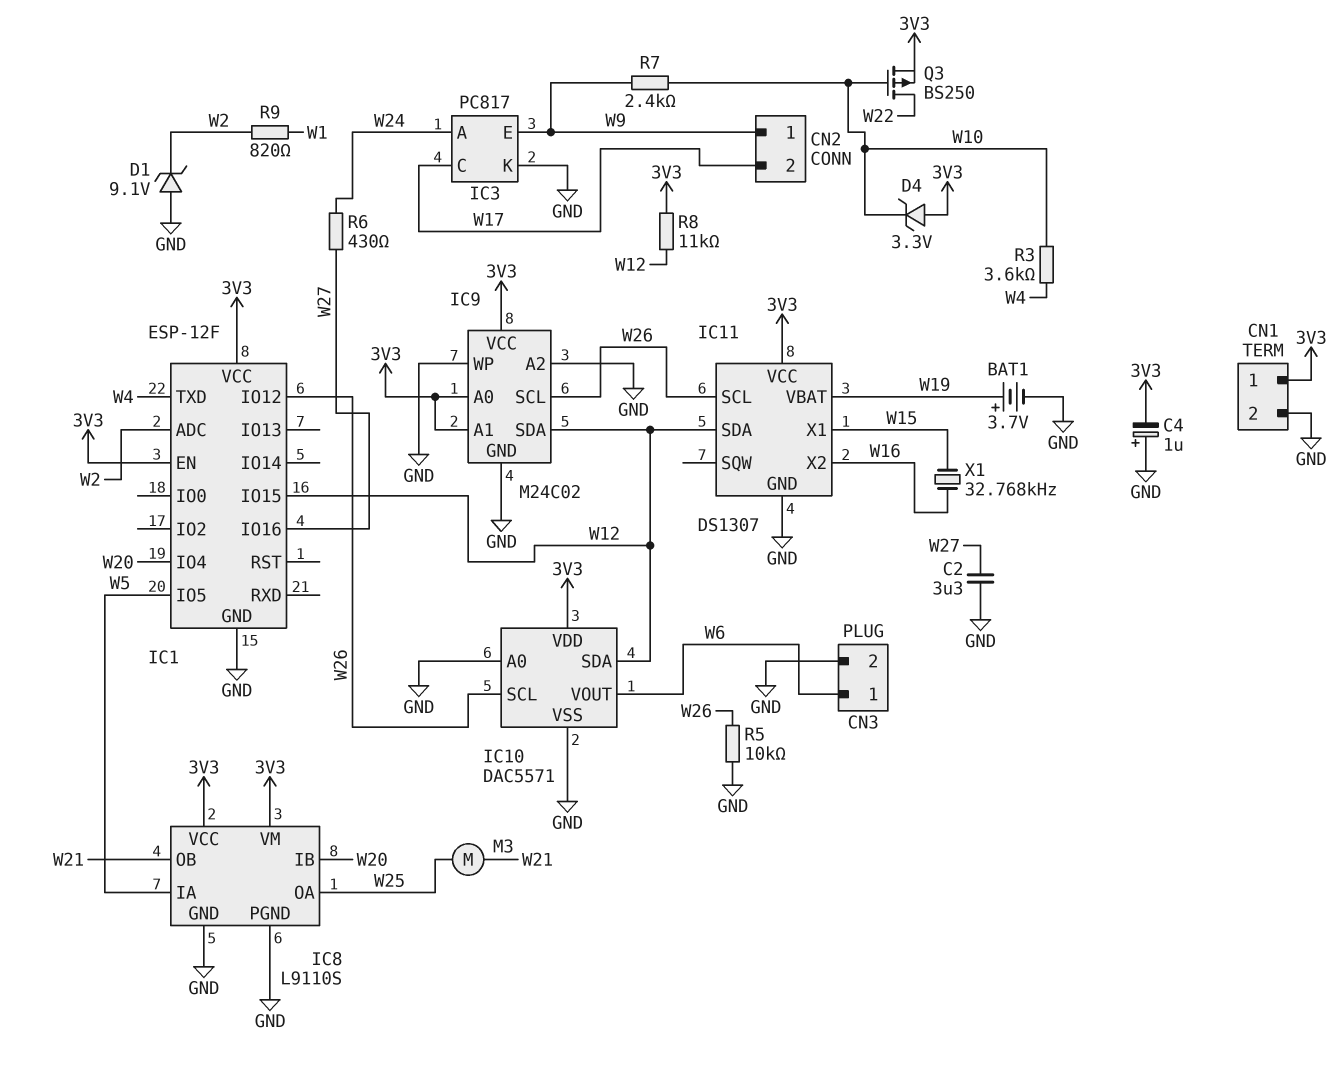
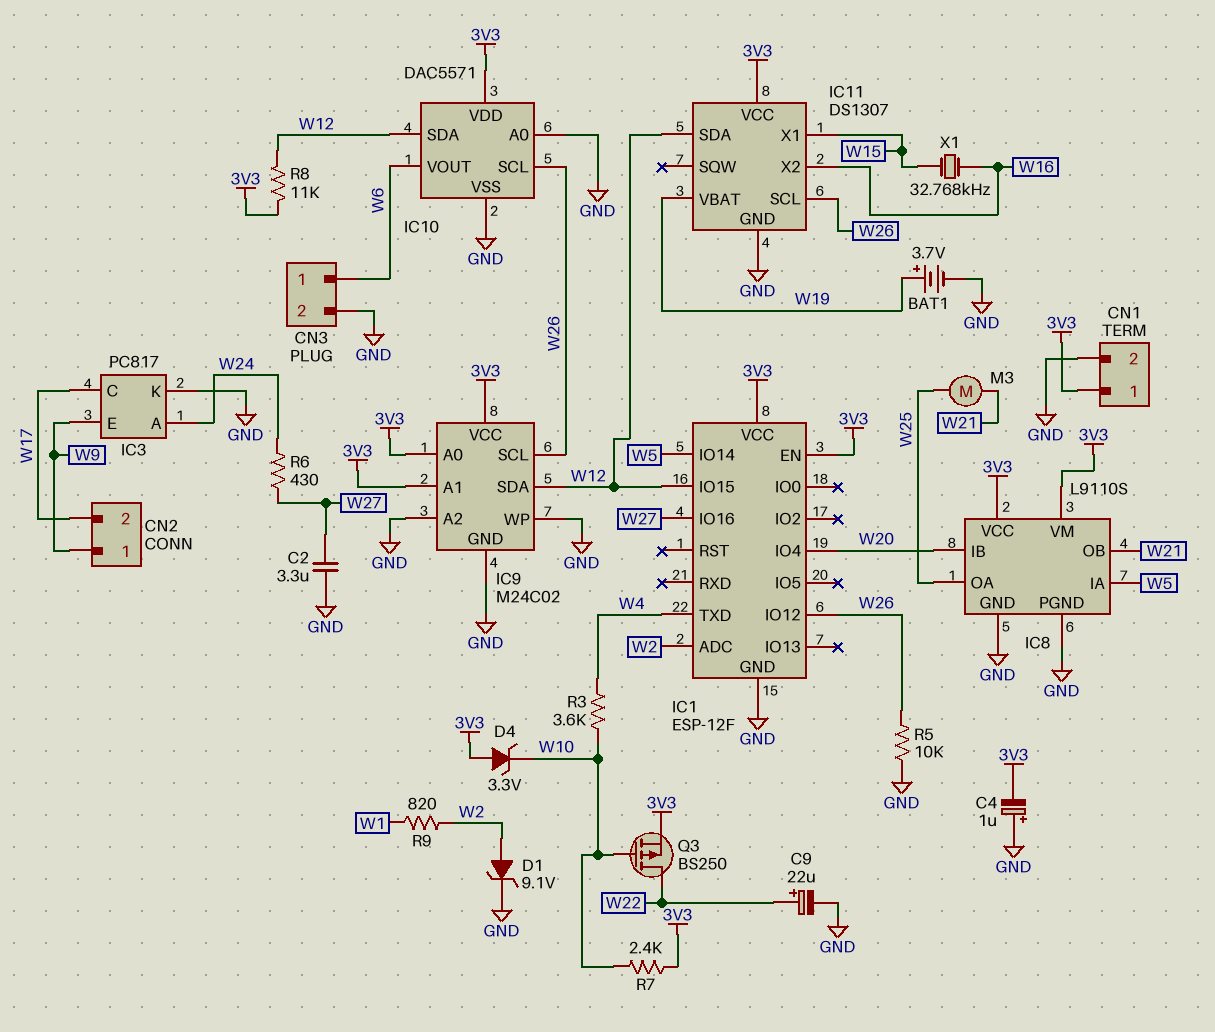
C9: none -> 22uF (plus W22, minus GND)
D1: zener 9.1V (A GND, K W2) -> zener 9.1V (A W2, K GND)
IC1 pin IO5: W5 -> none
IC1 pin IO14: none -> W5
R7: 2.4k (W9, W10) -> 2.4k (3V3, W10)

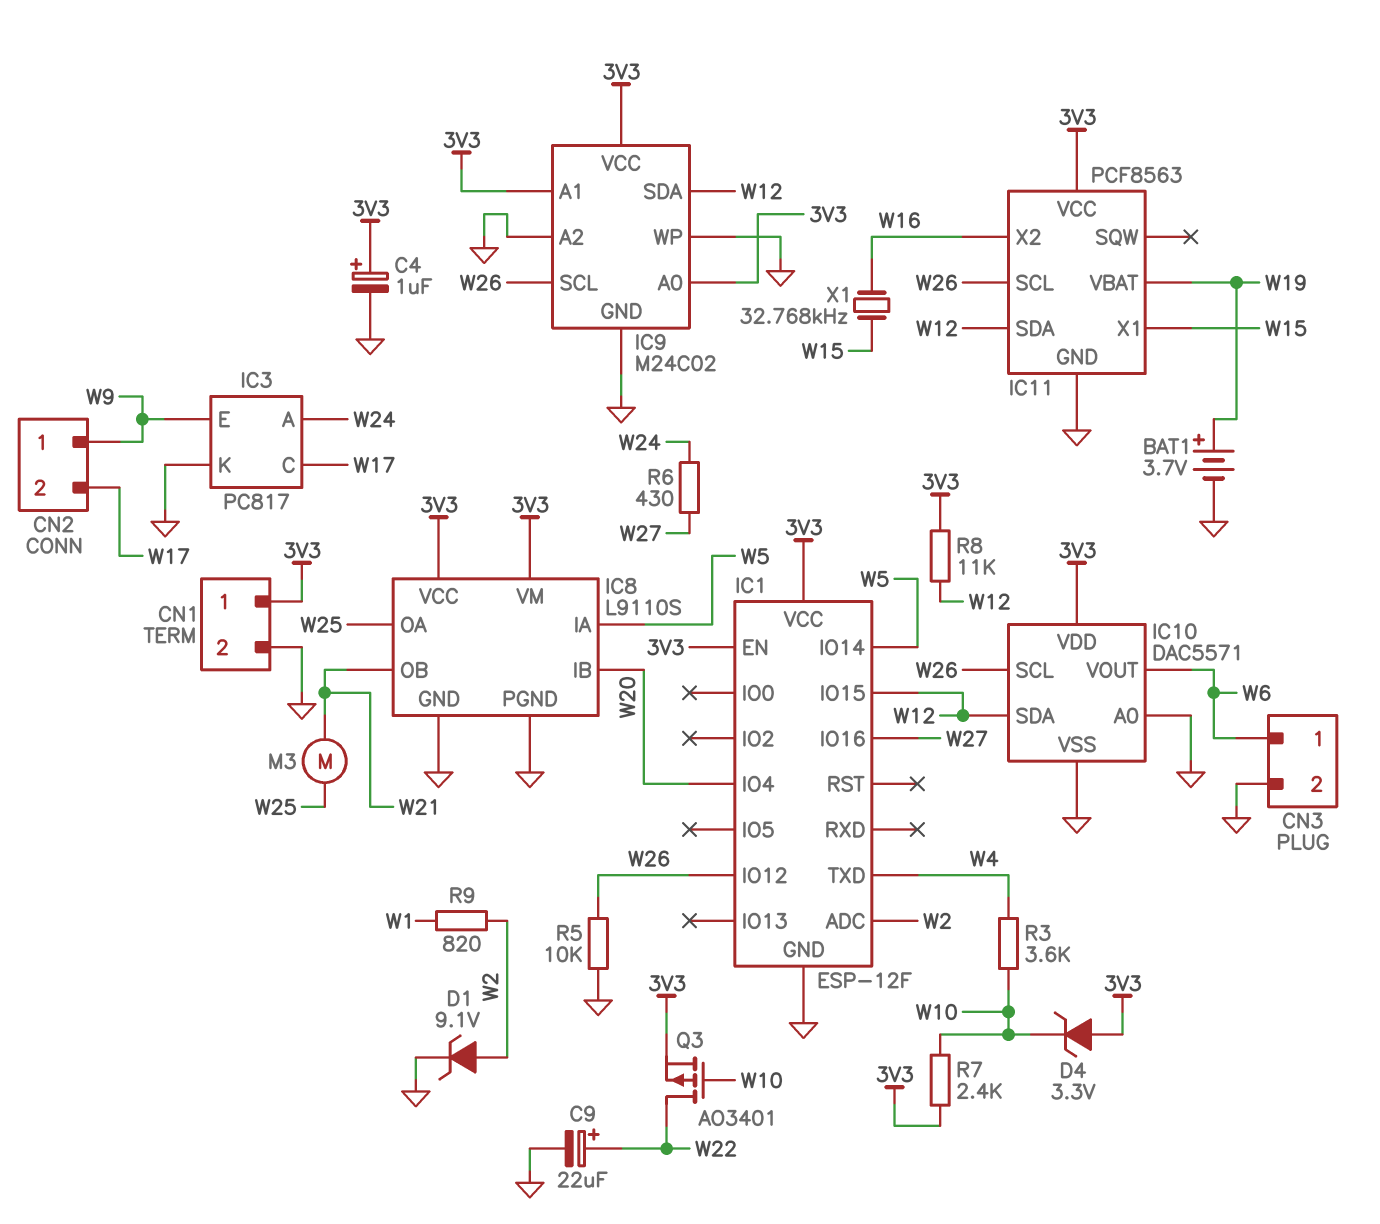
C2: 3.3uF (GND, W27) -> none
C4: 1uF (plus GND, minus 3V3) -> 1uF (plus 3V3, minus GND)
IC11: DS1307 -> PCF8563
Q3: PMOS BS250 (G W10, D W22, S 3V3) -> PMOS AO3401 (G W10, D W22, S 3V3)

